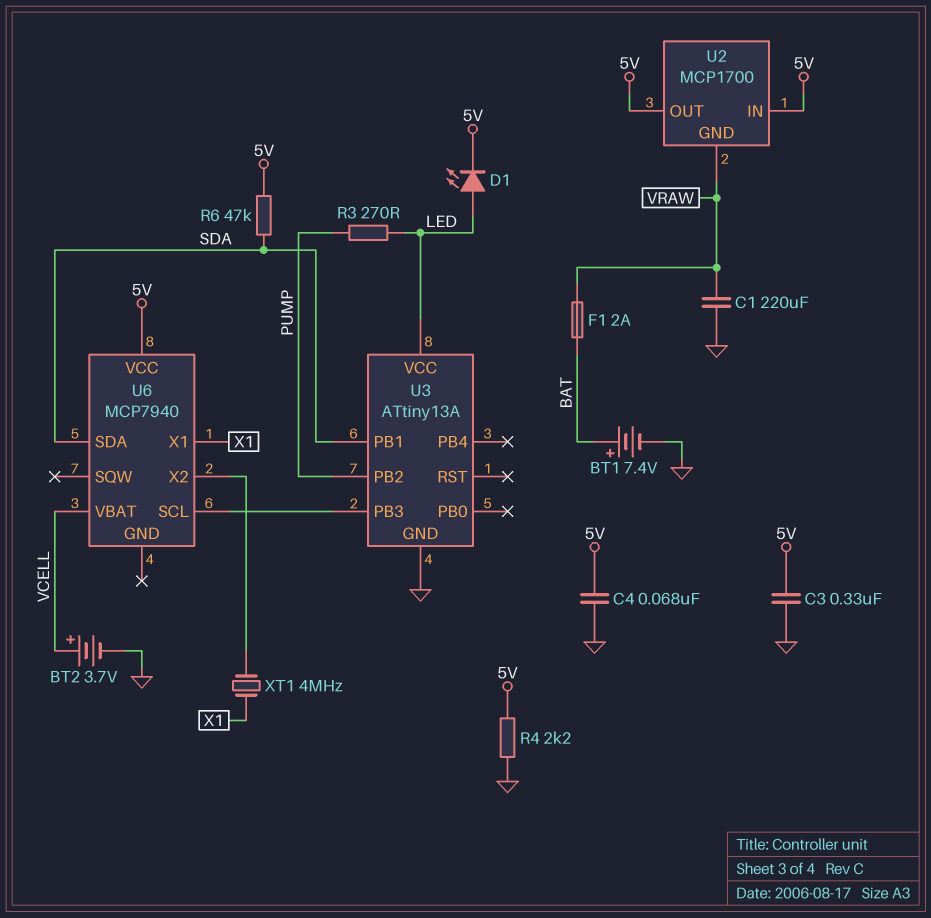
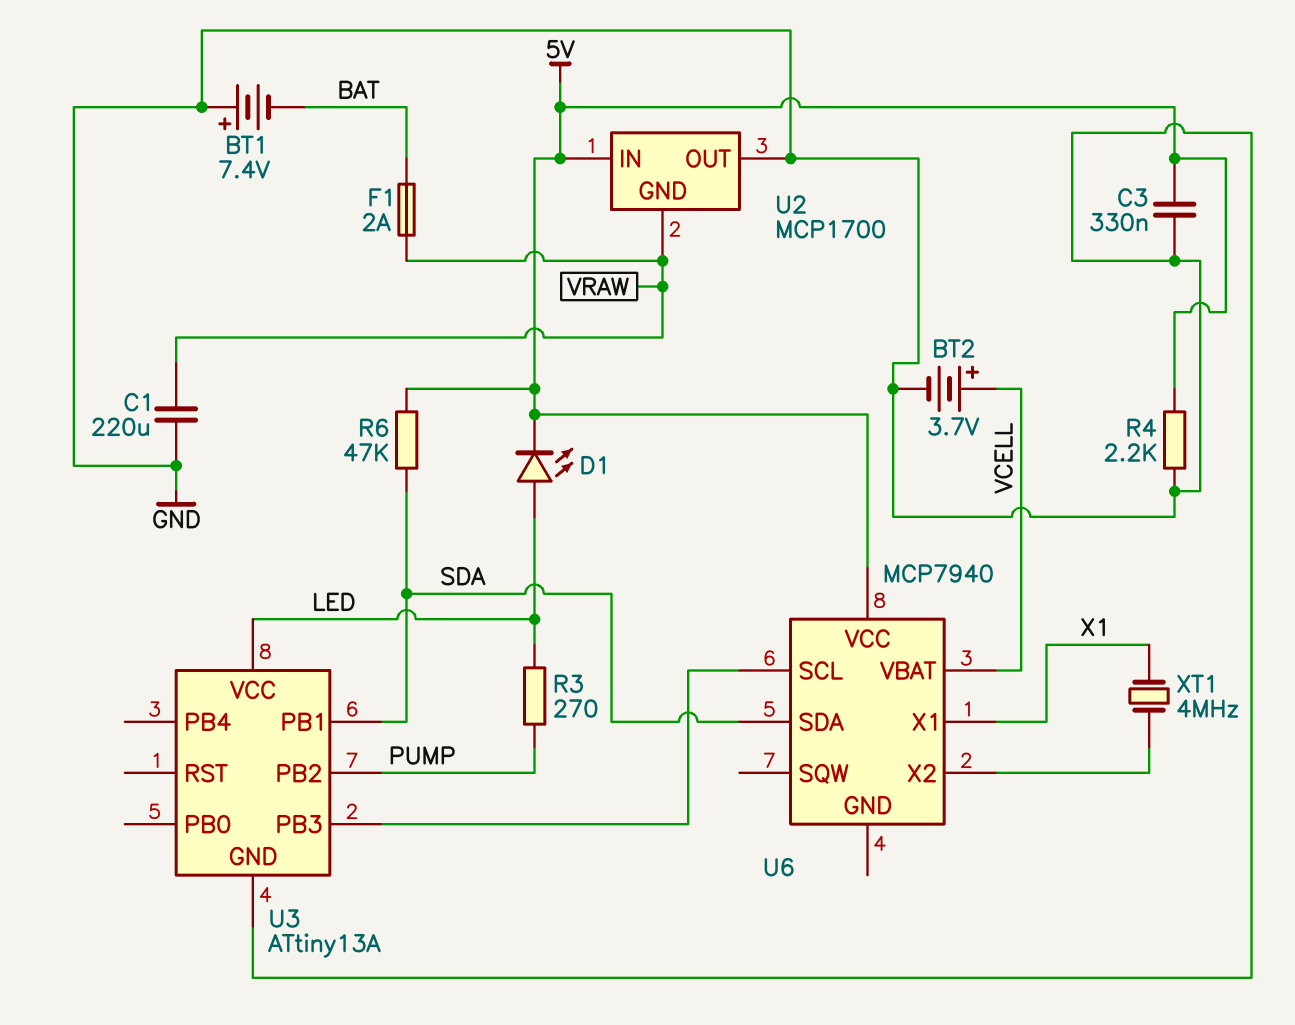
BT1: 7.4V (plus BAT, minus GND) -> 7.4V (plus GND, minus BAT)
C4: 68nF (5V, GND) -> none
U2 pin OUT: 5V -> GND

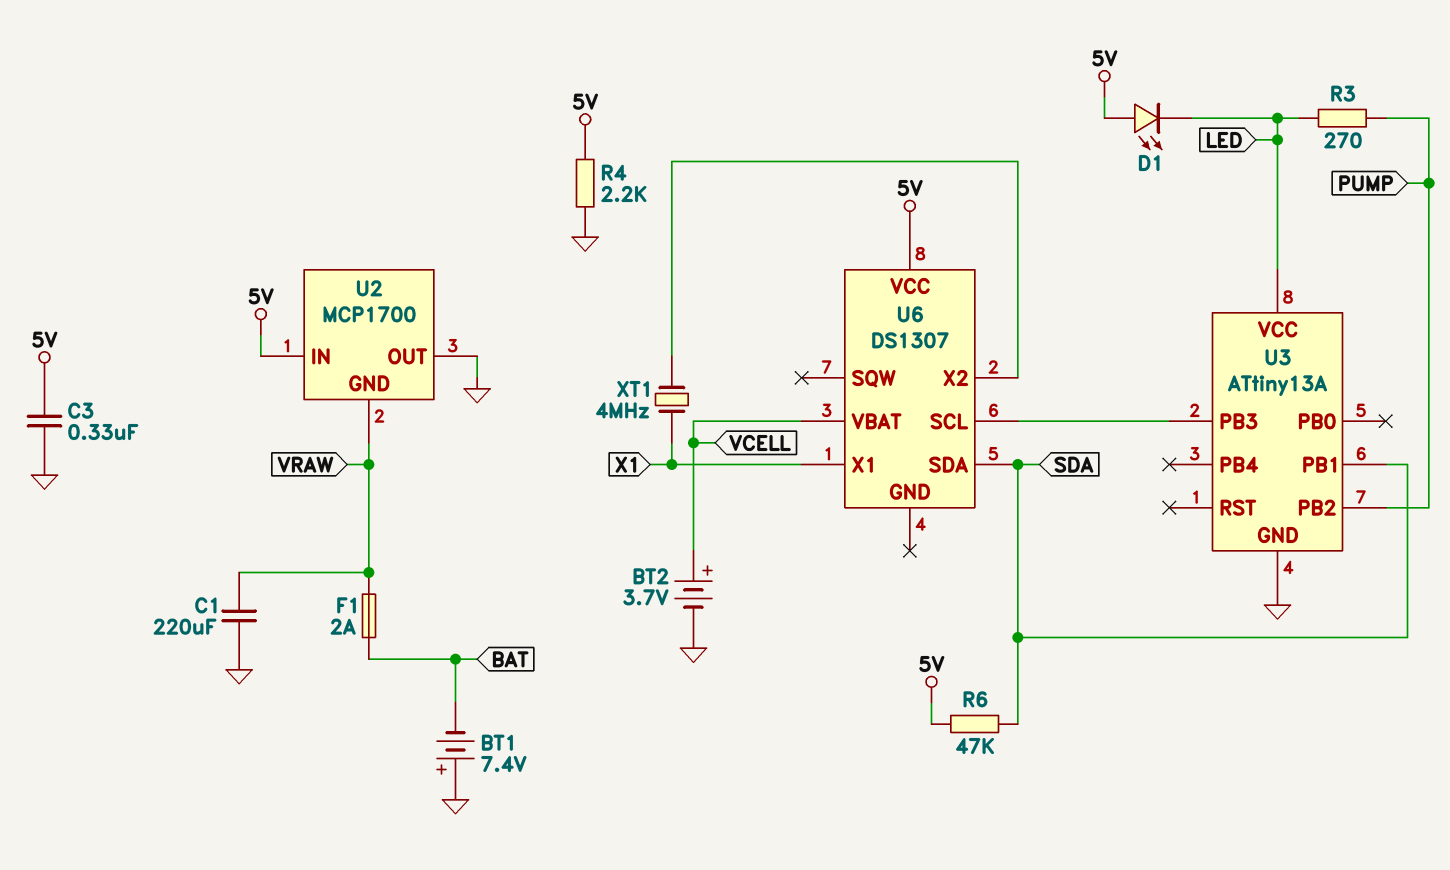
D1: LED (A LED, K 5V) -> LED (A 5V, K LED)
U6: MCP7940 -> DS1307

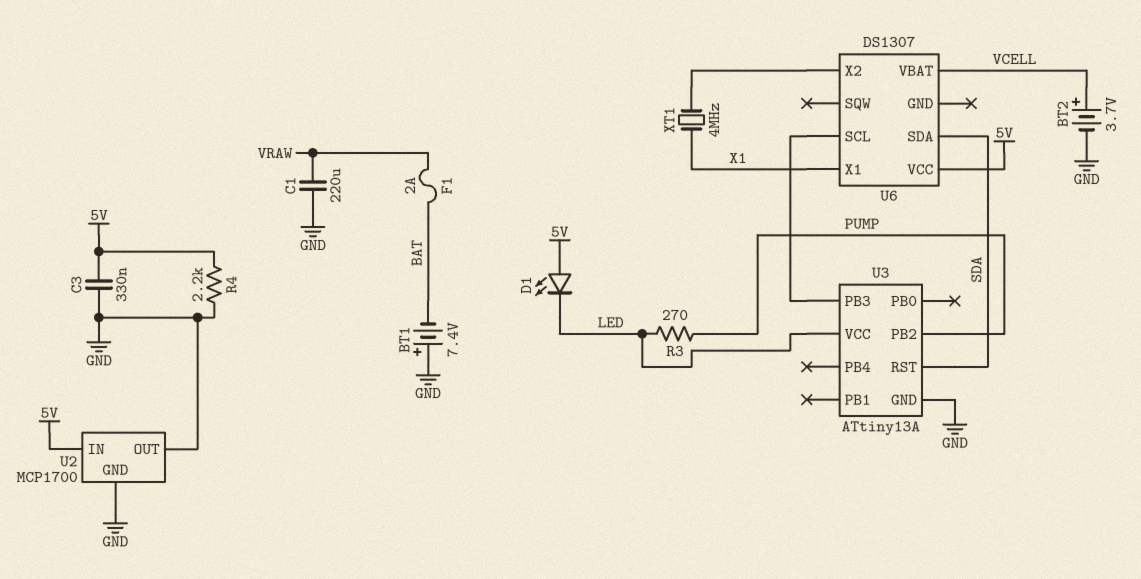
R6: 47k (5V, SDA) -> none
U2 pin GND: VRAW -> GND
U3 pin PB1: SDA -> none
U3 pin RST: none -> SDA

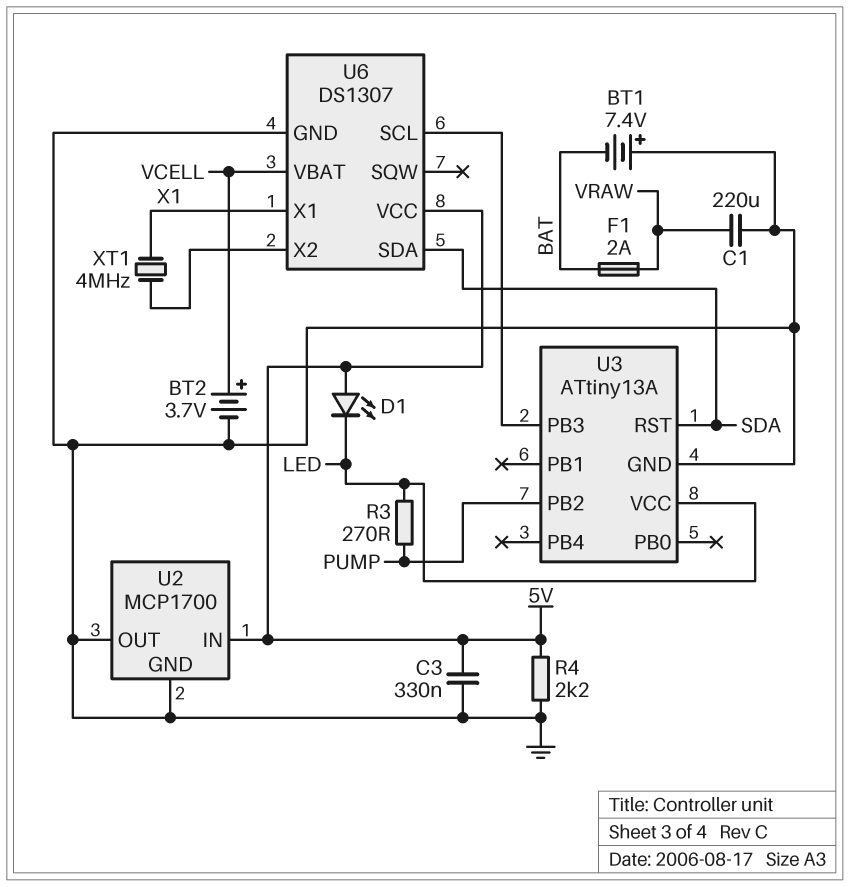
U6 pin GND: none -> GND

